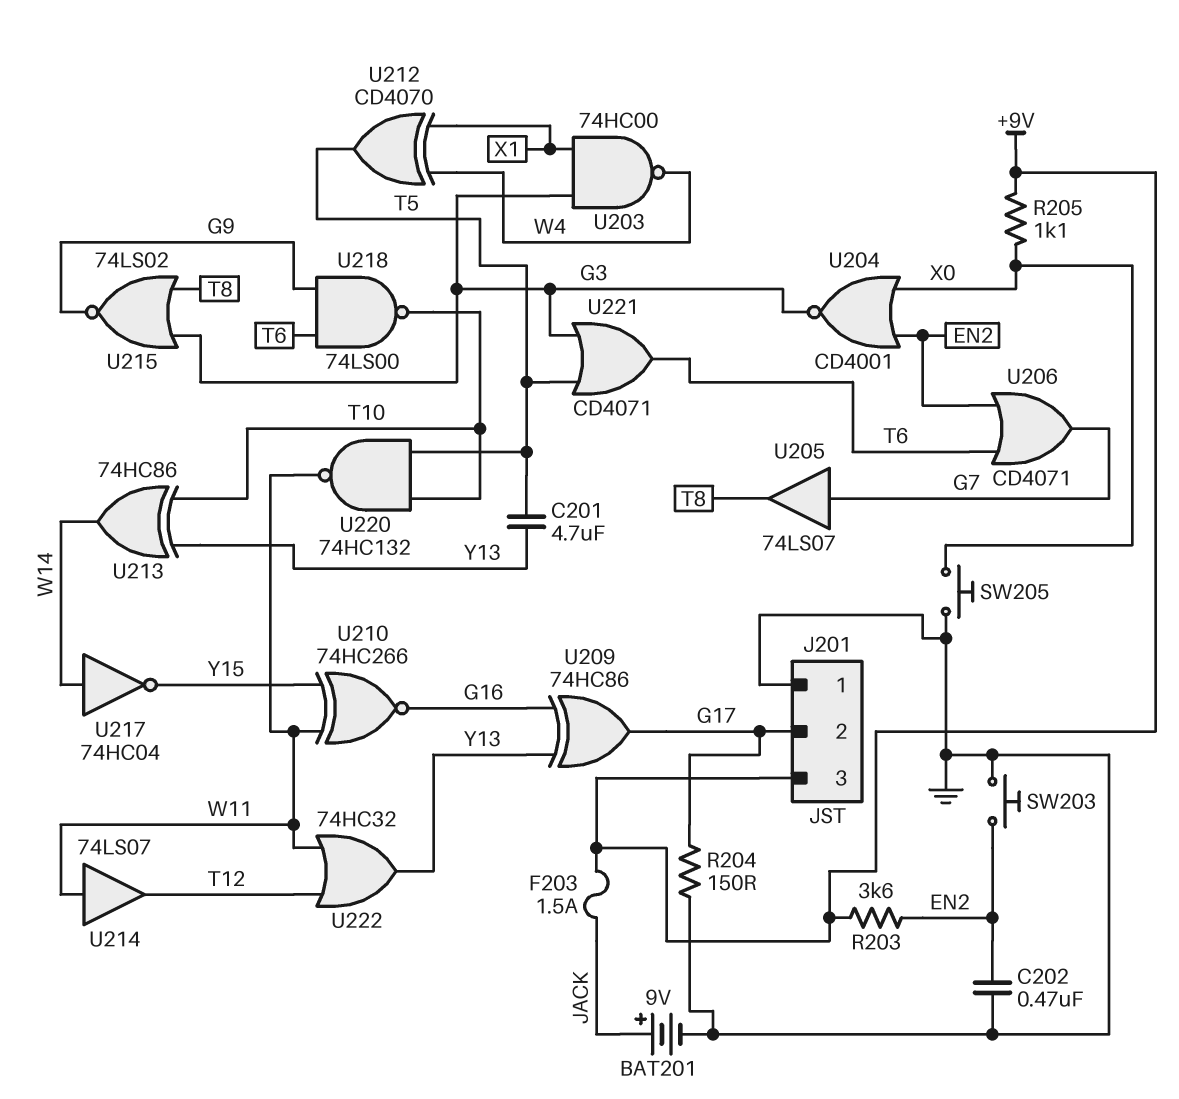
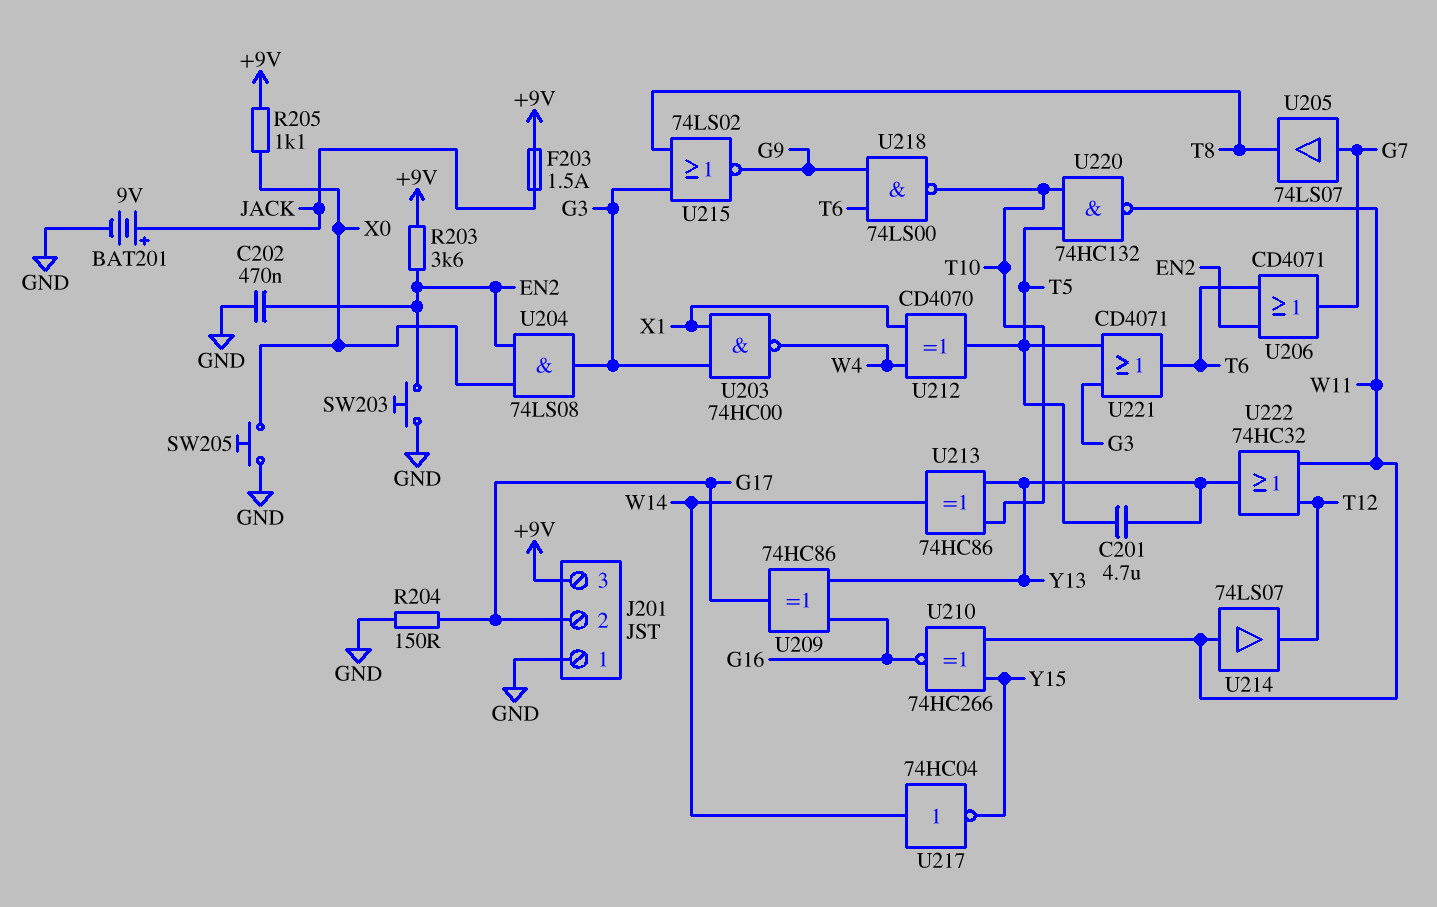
U204: NOR CD4001 (in EN2, in X0, out G3) -> AND 74LS08 (in EN2, in X0, out G3)

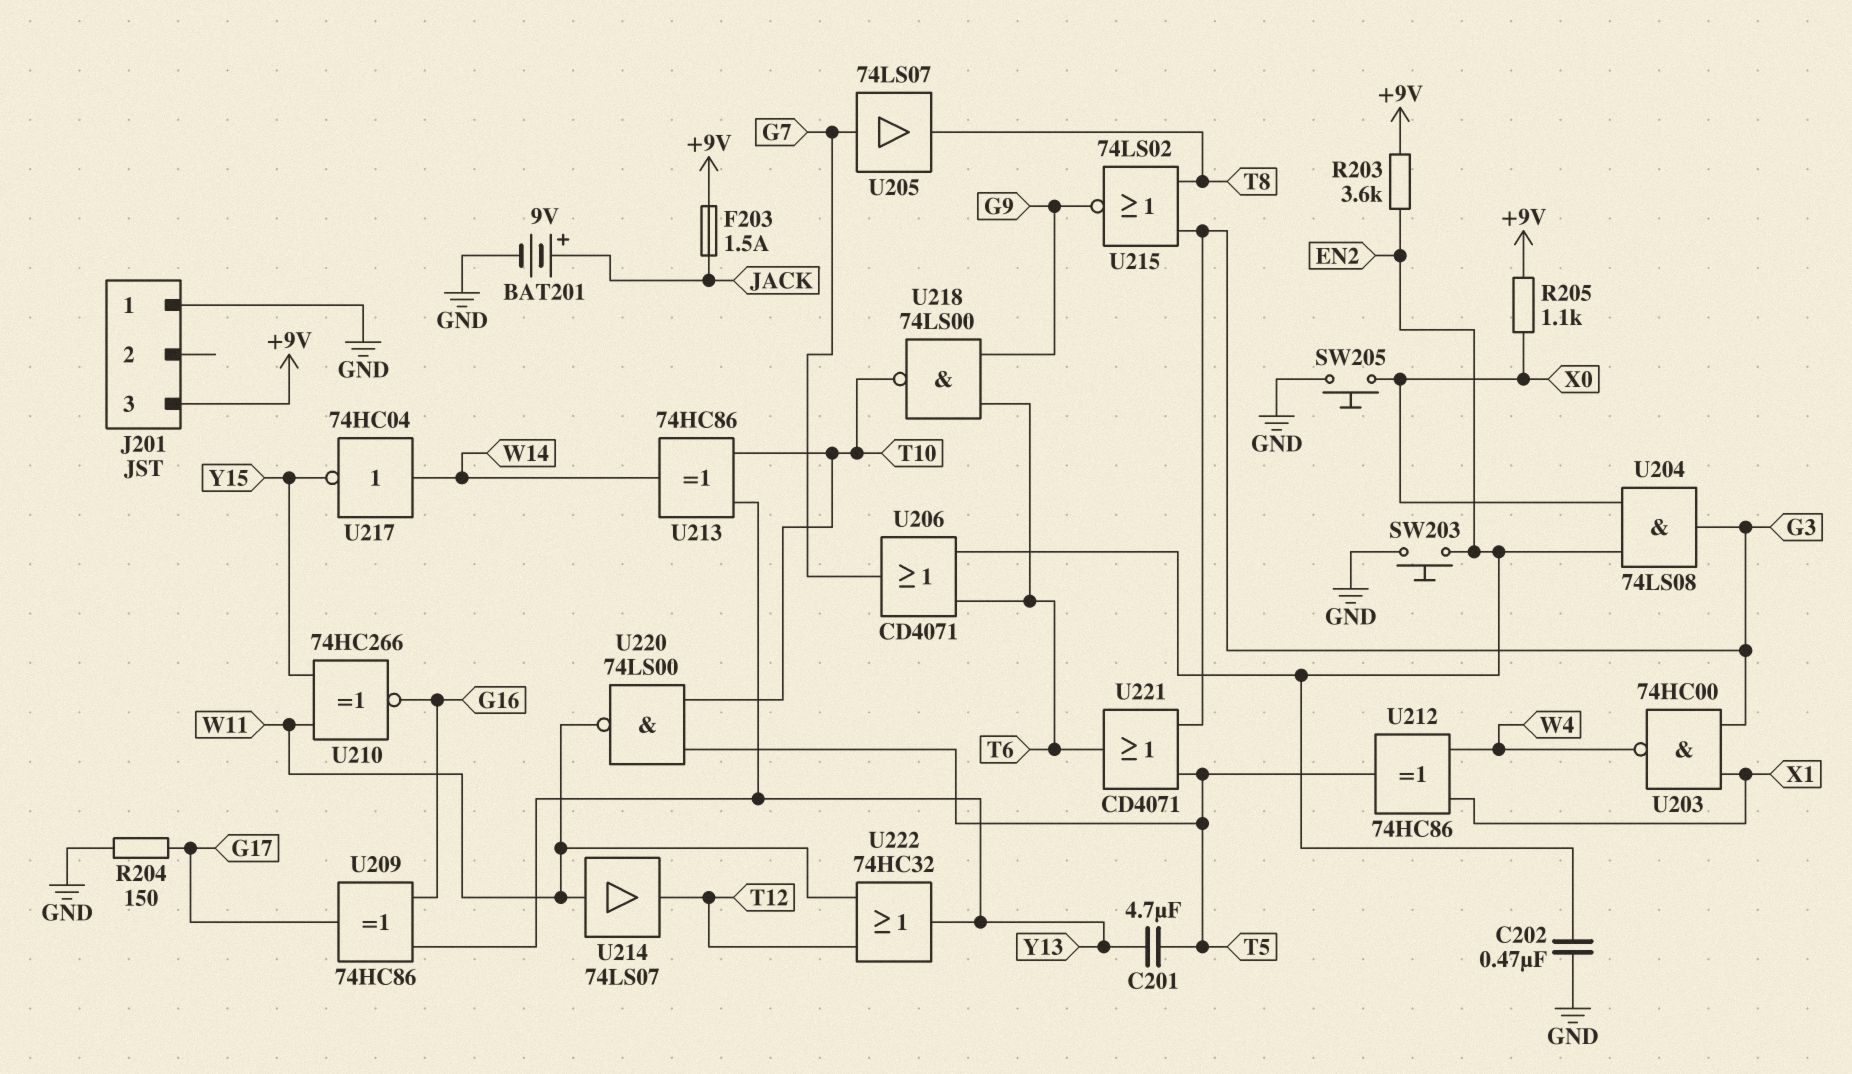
J201 pin 2: G17 -> none
U212: XOR CD4070 (in W4, in X1, out T5) -> XOR 74HC86 (in W4, in X1, out T5)
U220: NAND 74HC132 (in T5, in T10, out W11) -> NAND 74LS00 (in T5, in T10, out W11)

